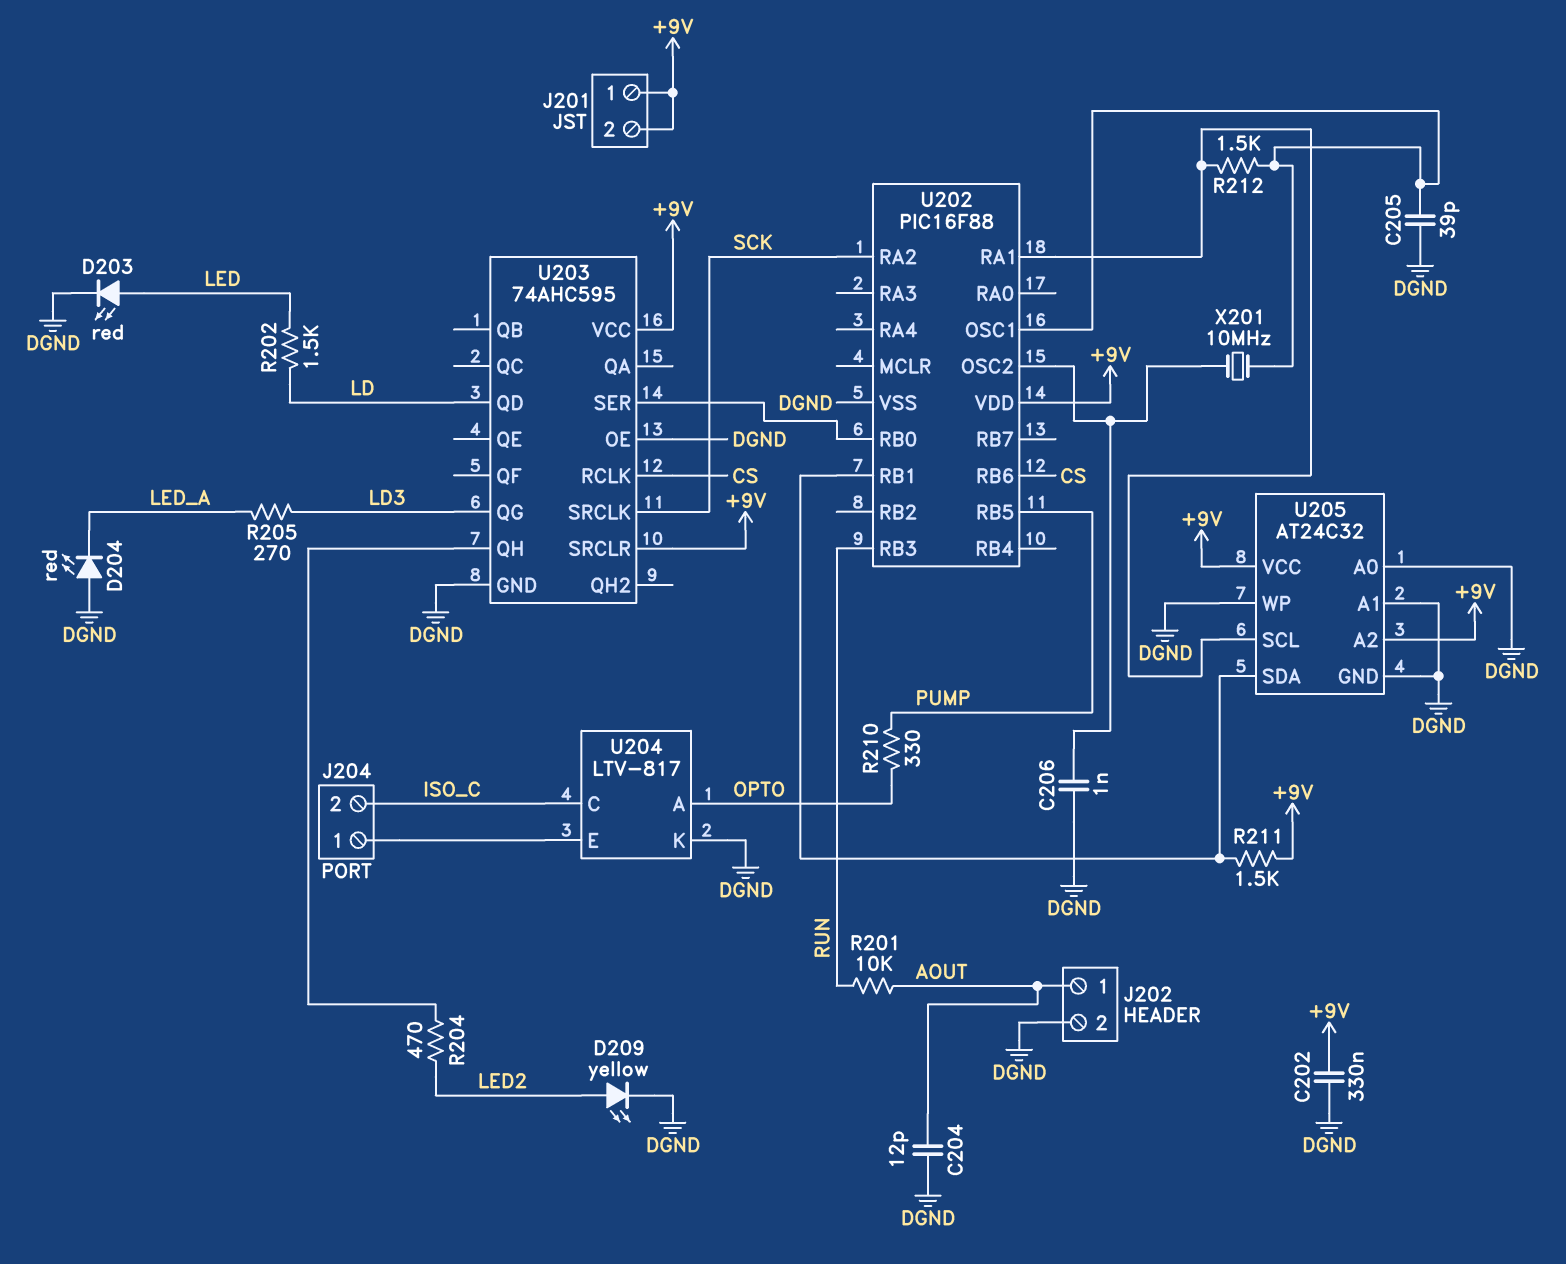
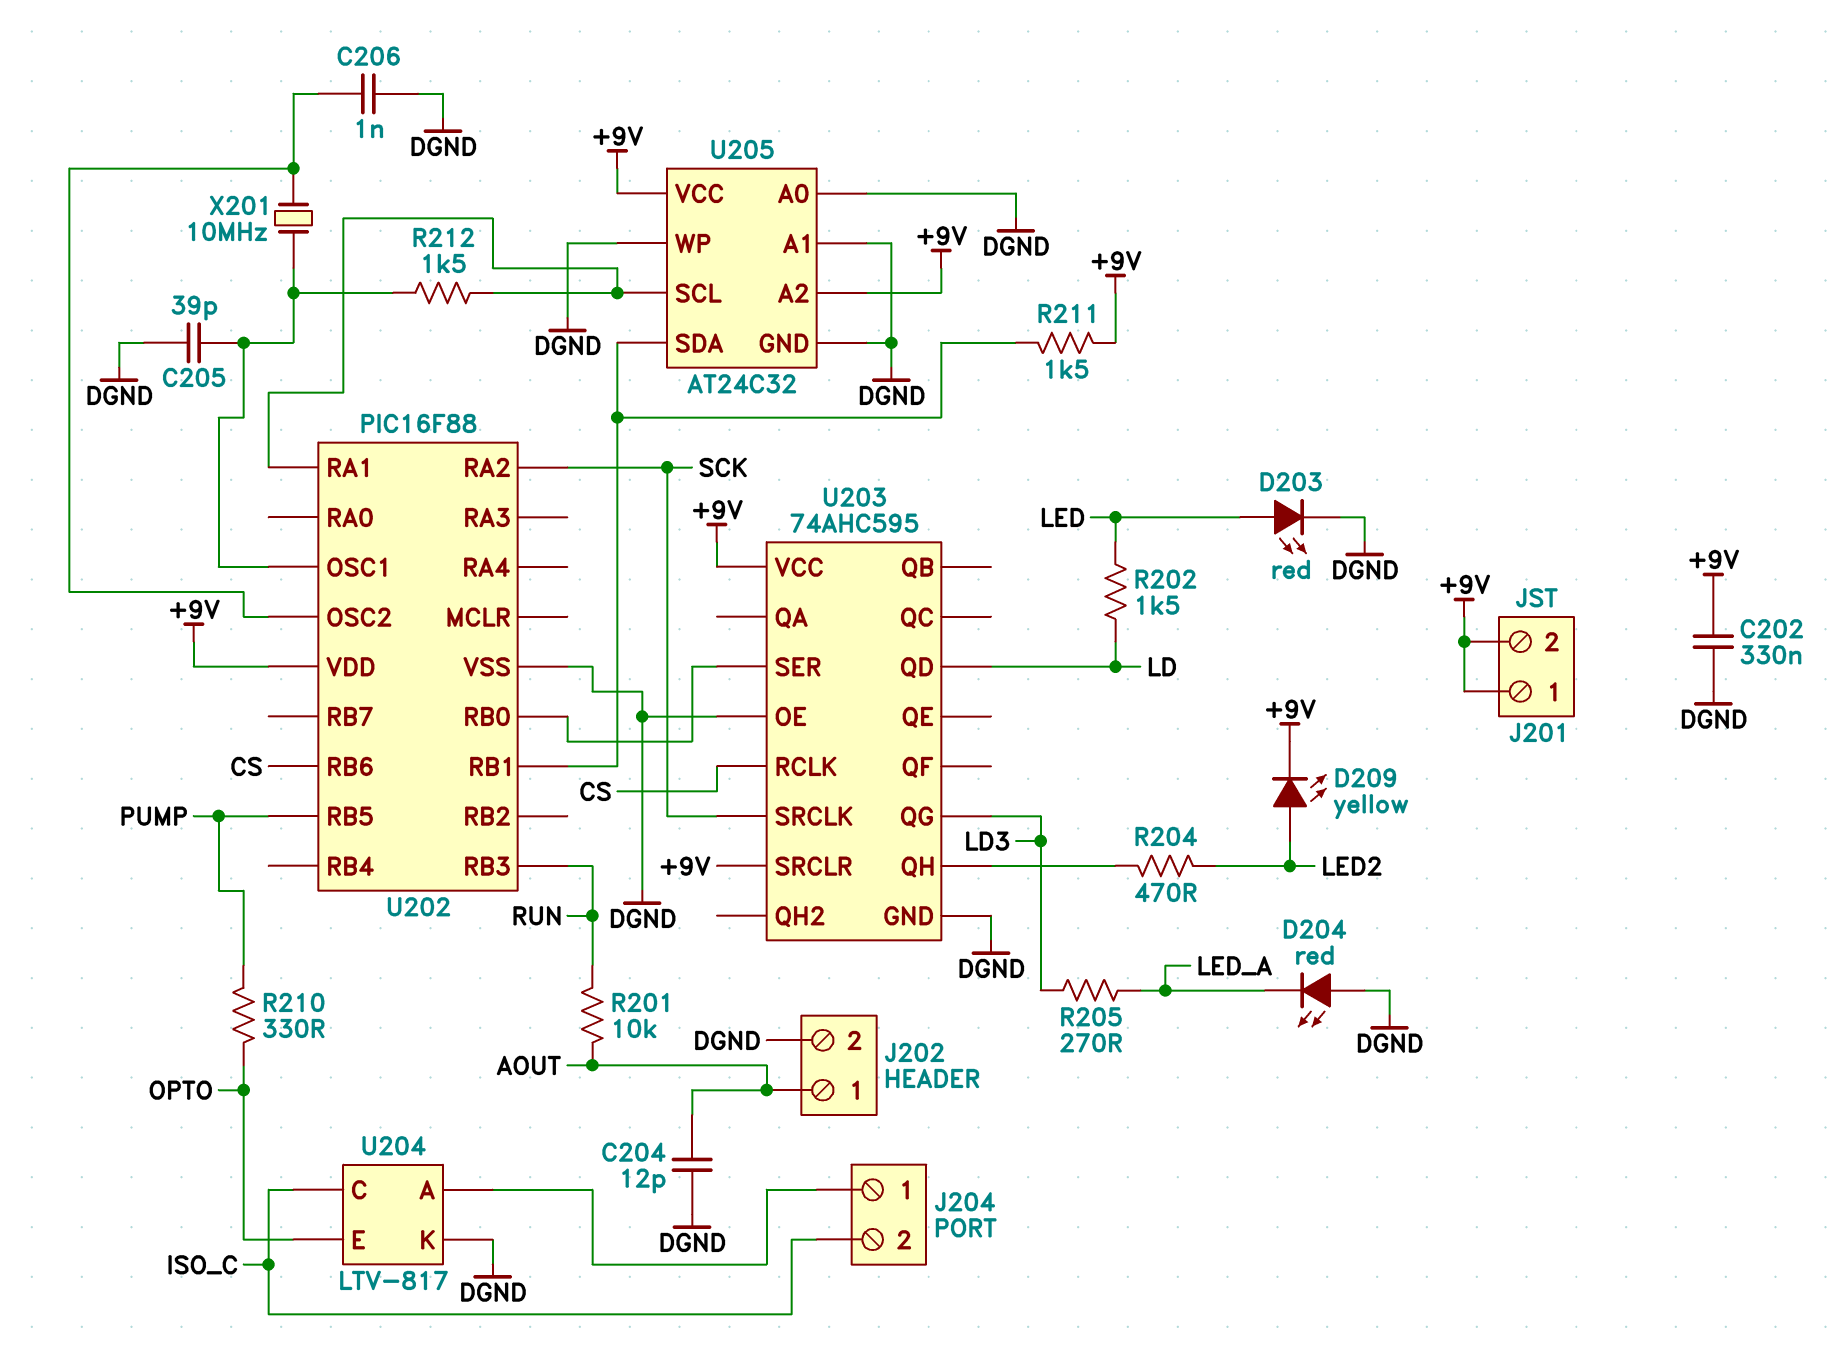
D209: LED yellow (A LED2, K DGND) -> LED yellow (A LED2, K +9V)
U204 pin A: OPTO -> J204/1
U204 pin E: J204/1 -> OPTO

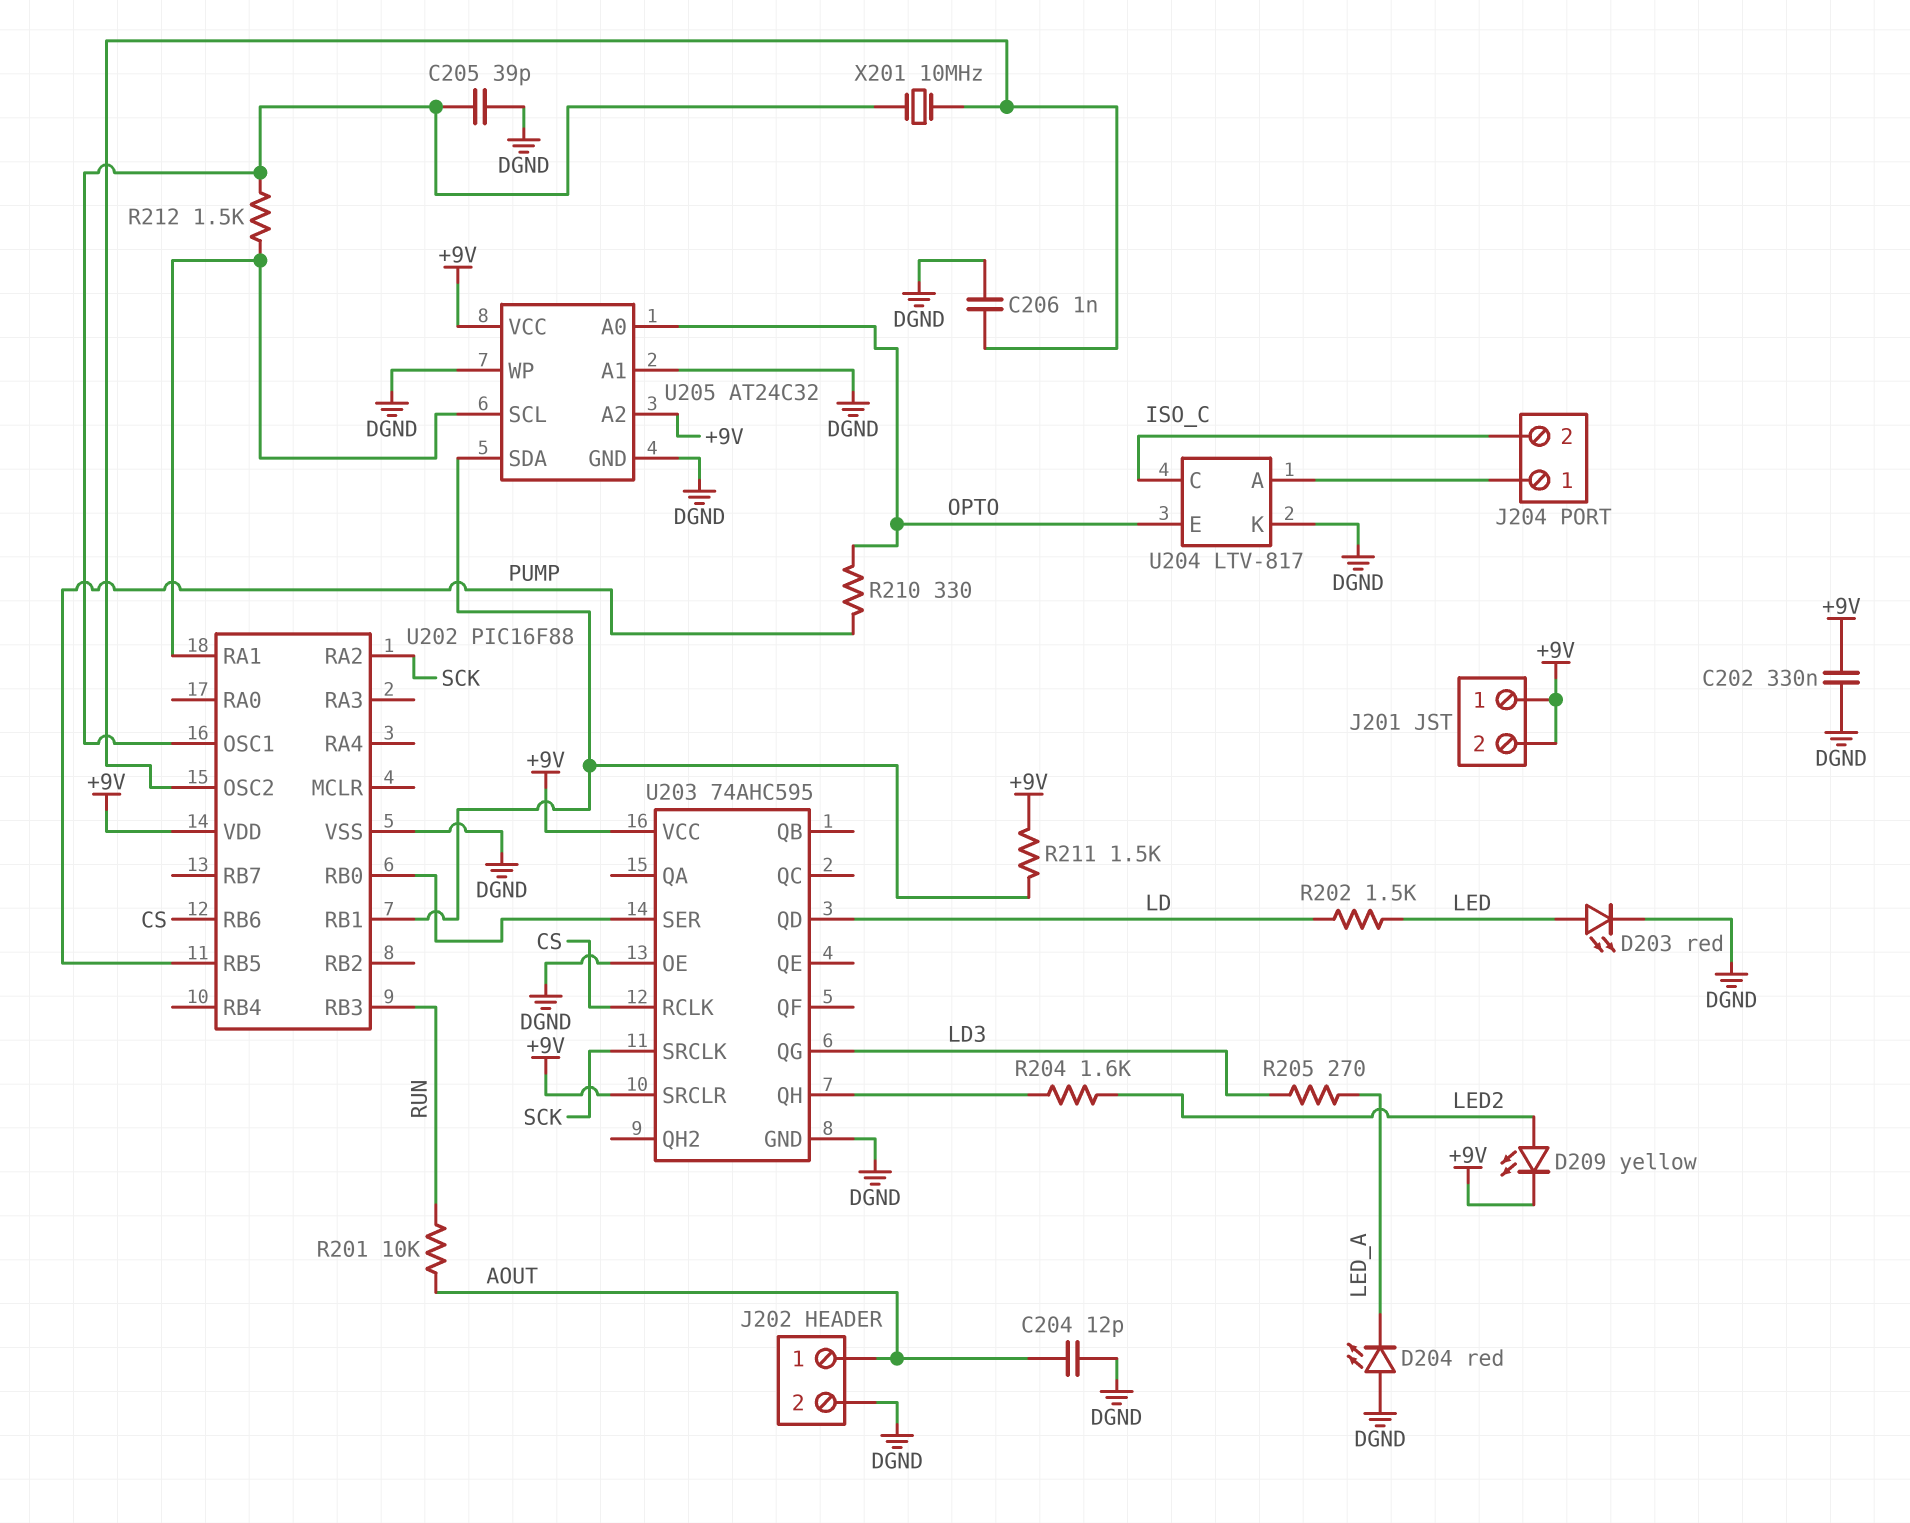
R204: 470 (LED2, U203/QH) -> 1.6k (LED2, U203/QH)
U205 pin A0: DGND -> OPTO

